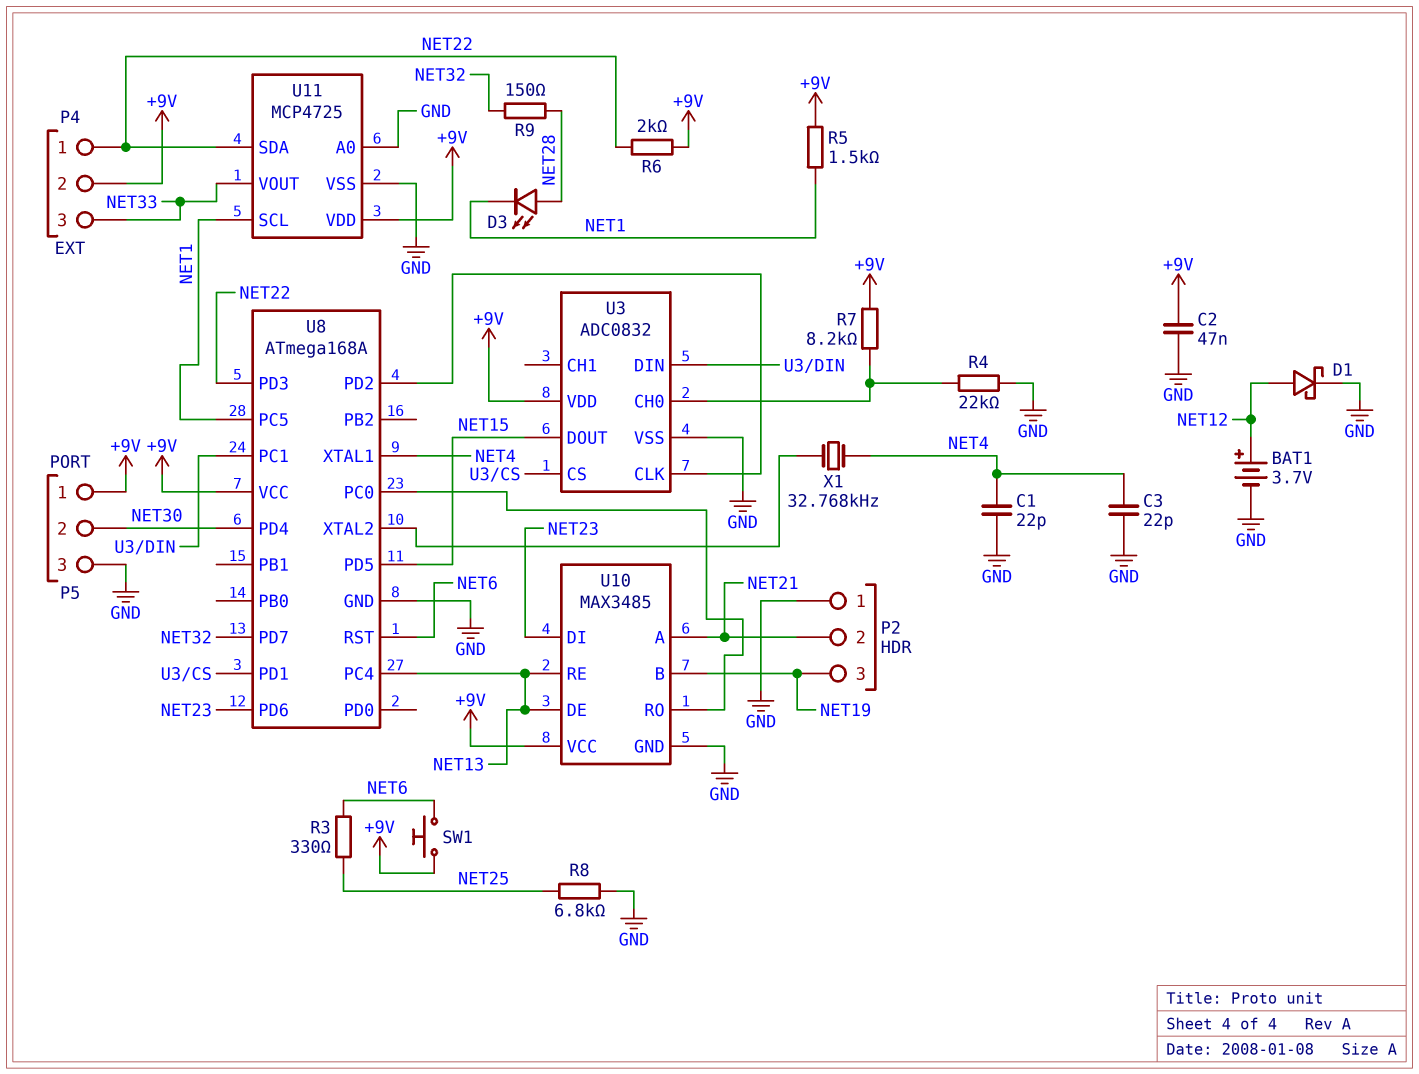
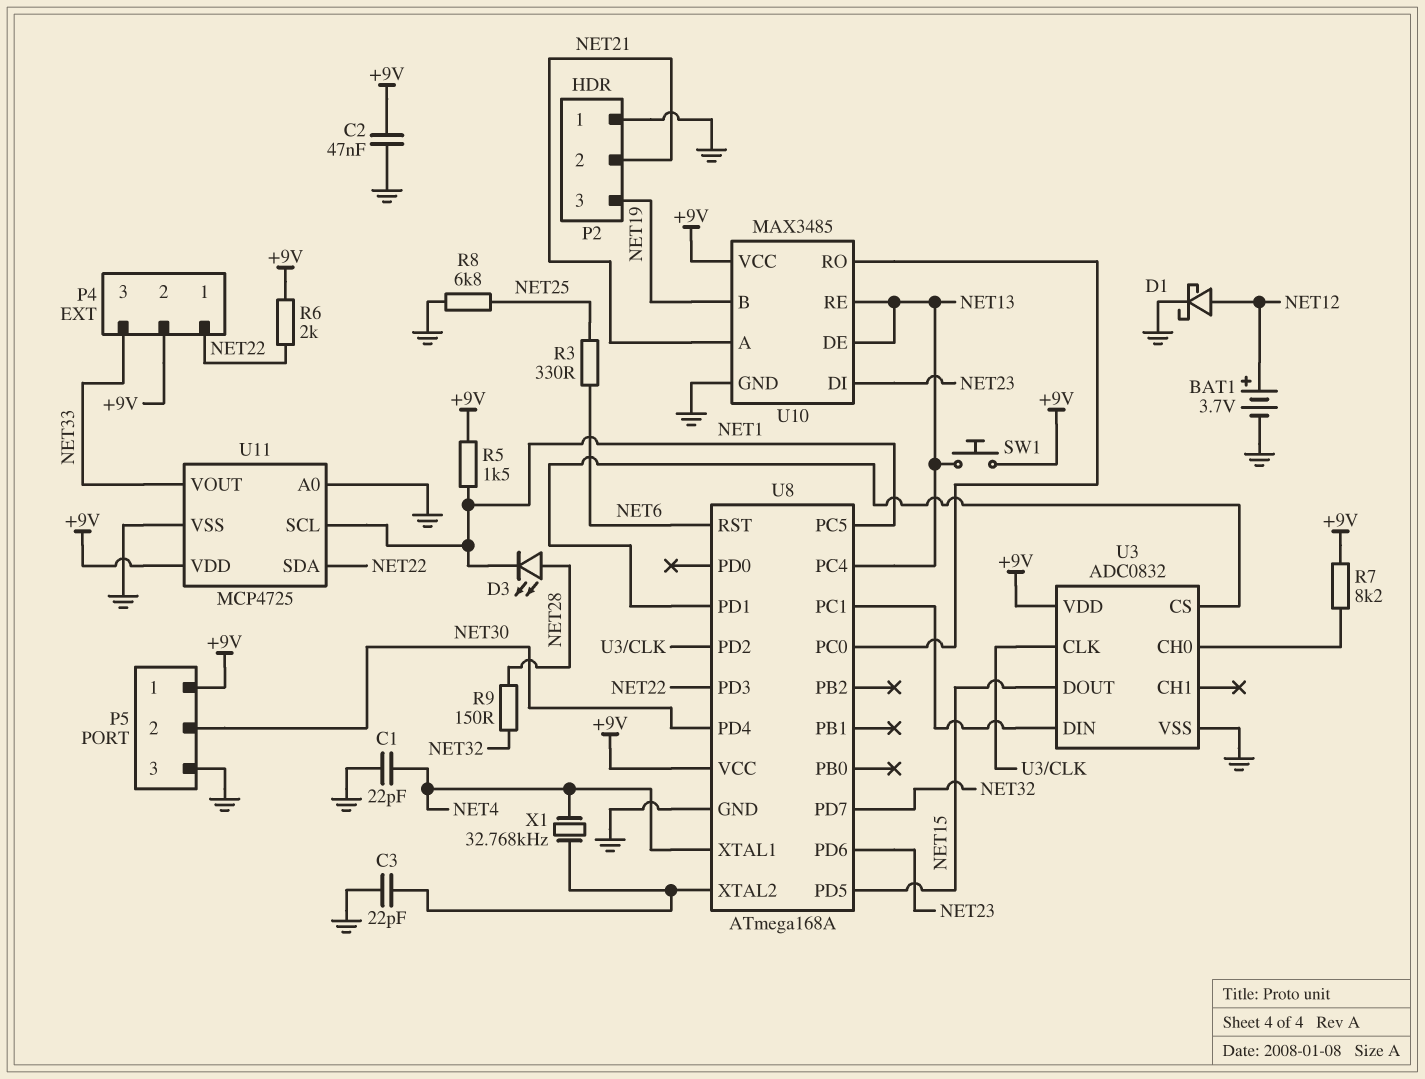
C3: 22pF (GND, NET4) -> 22pF (GND, U8/XTAL2)
R4: 22k (GND, U3/CH0) -> none
SW1: button (+9V, NET6) -> button (+9V, NET13)

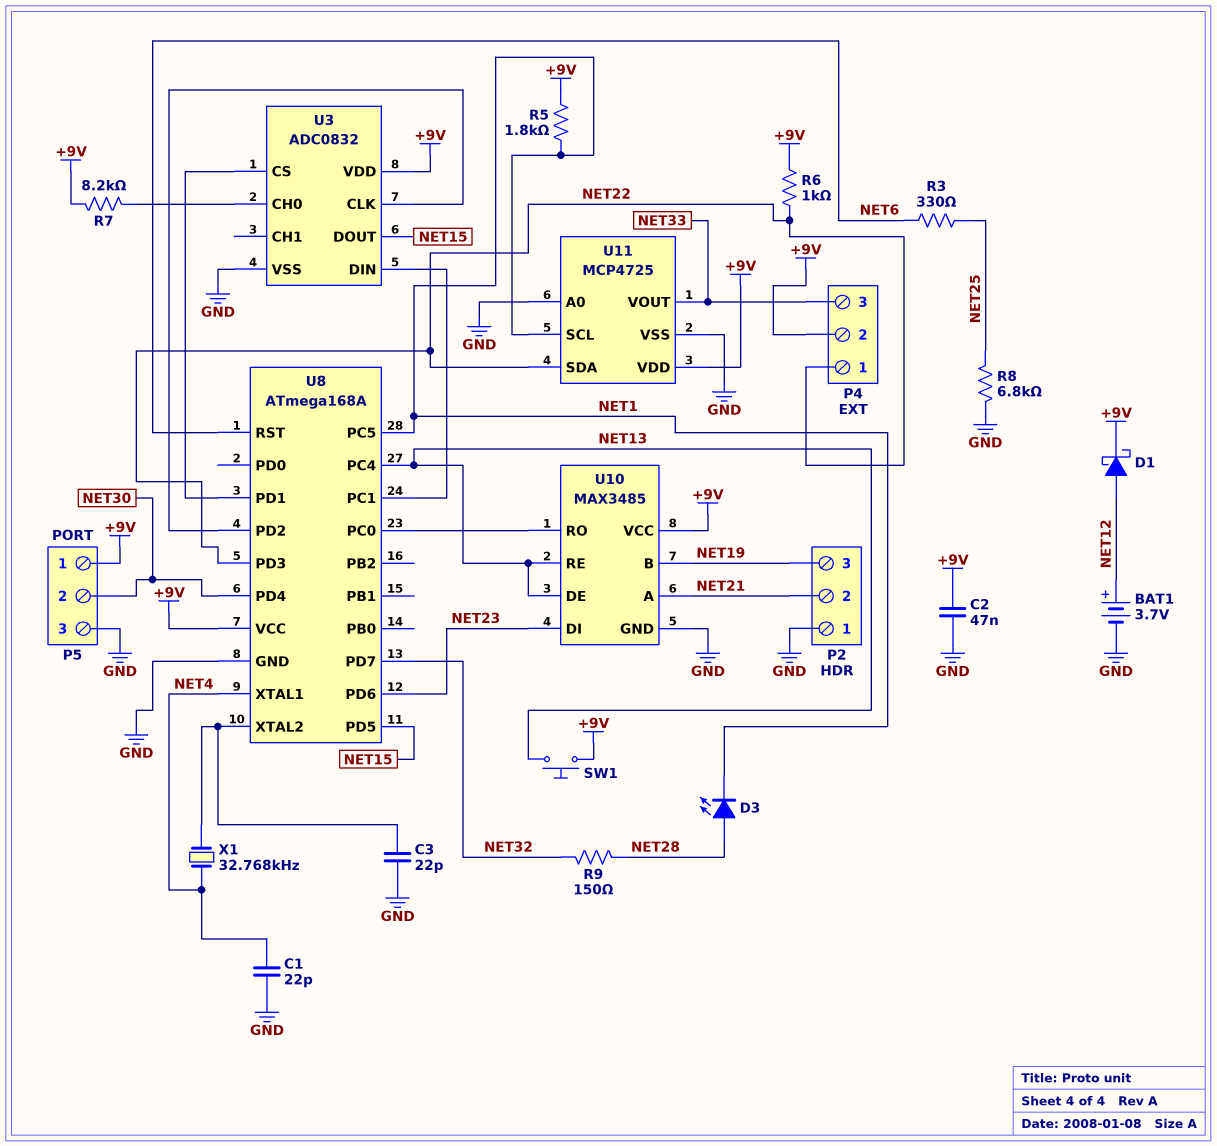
D1: schottky (A NET12, K GND) -> schottky (A NET12, K +9V)
R5: 1.5k (+9V, NET1) -> 1.8k (+9V, NET1)
R6: 2k (+9V, NET22) -> 1k (+9V, NET22)

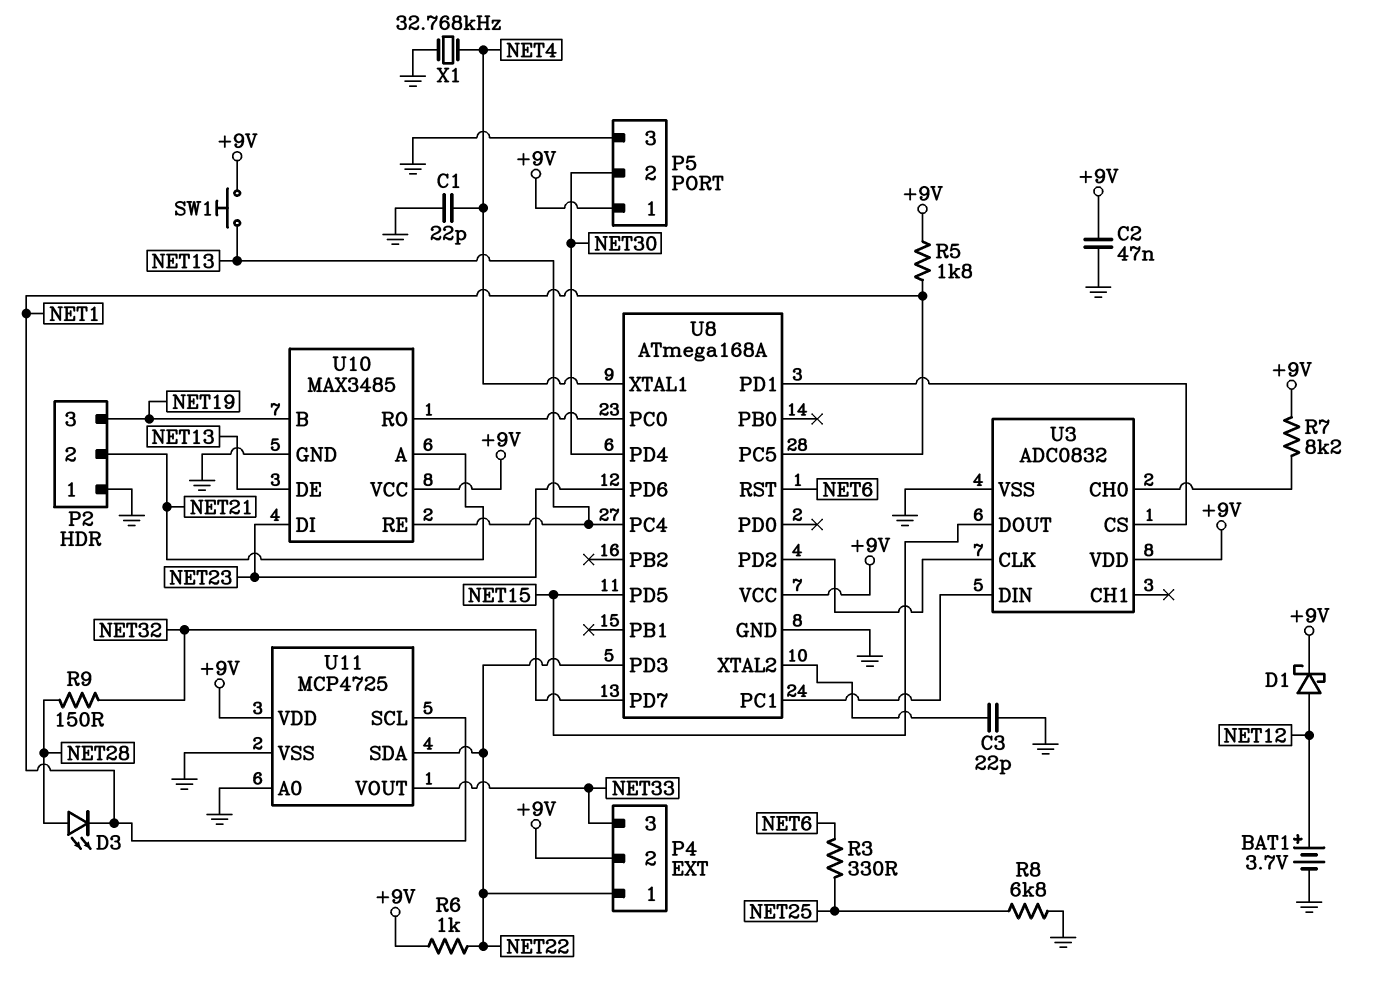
X1: 32.768kHz (NET4, U8/XTAL2) -> 32.768kHz (GND, NET4)

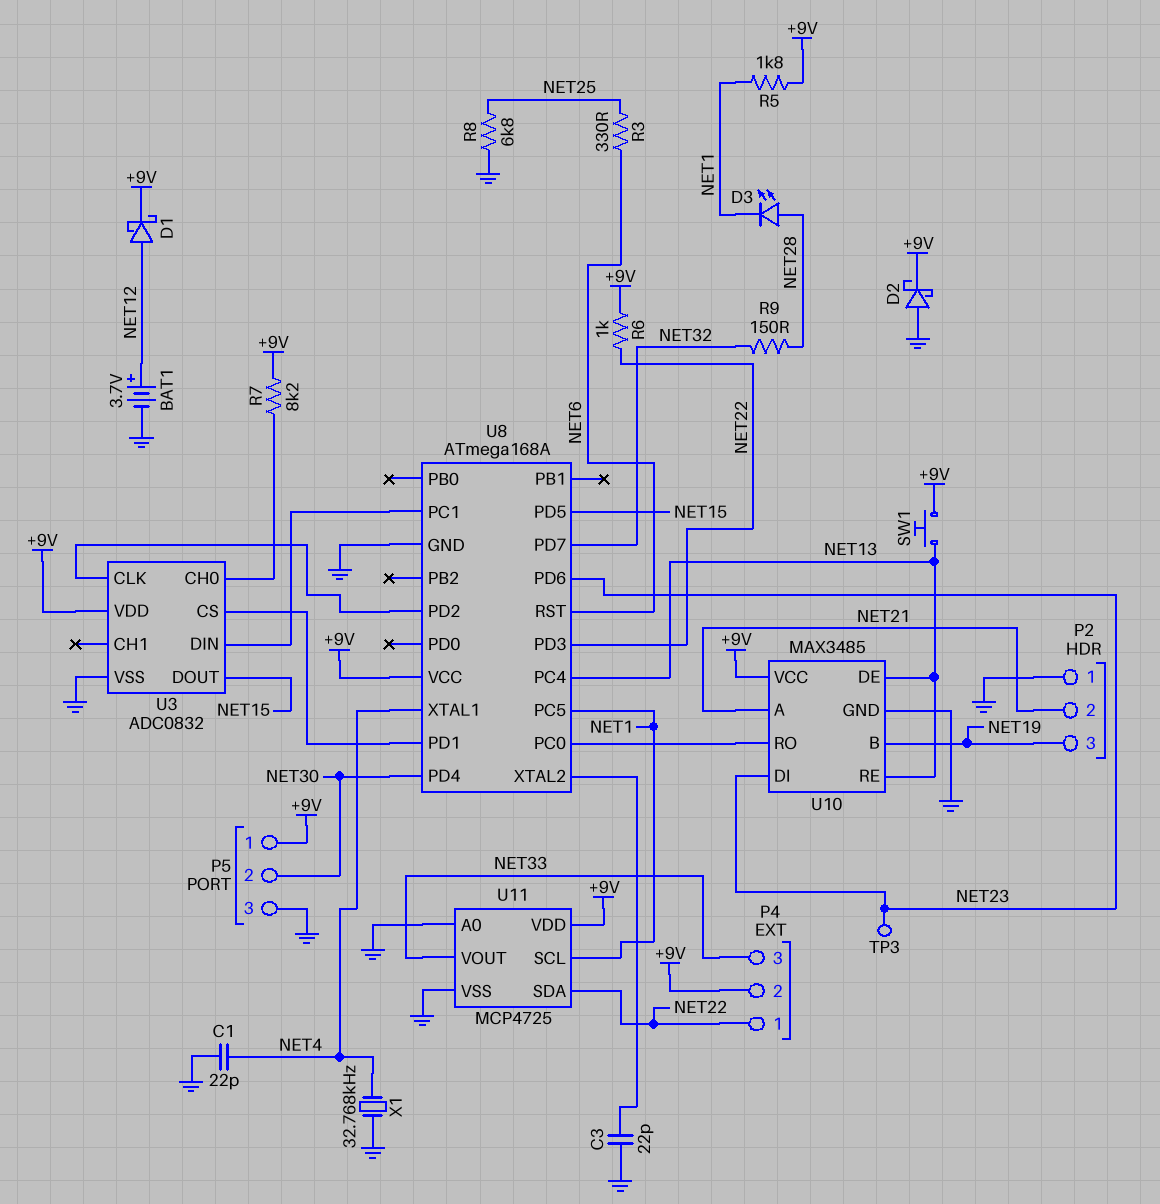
C2: 47nF (+9V, GND) -> none
D2: none -> schottky (A GND, K +9V)
TP3: none -> test point (NET23)

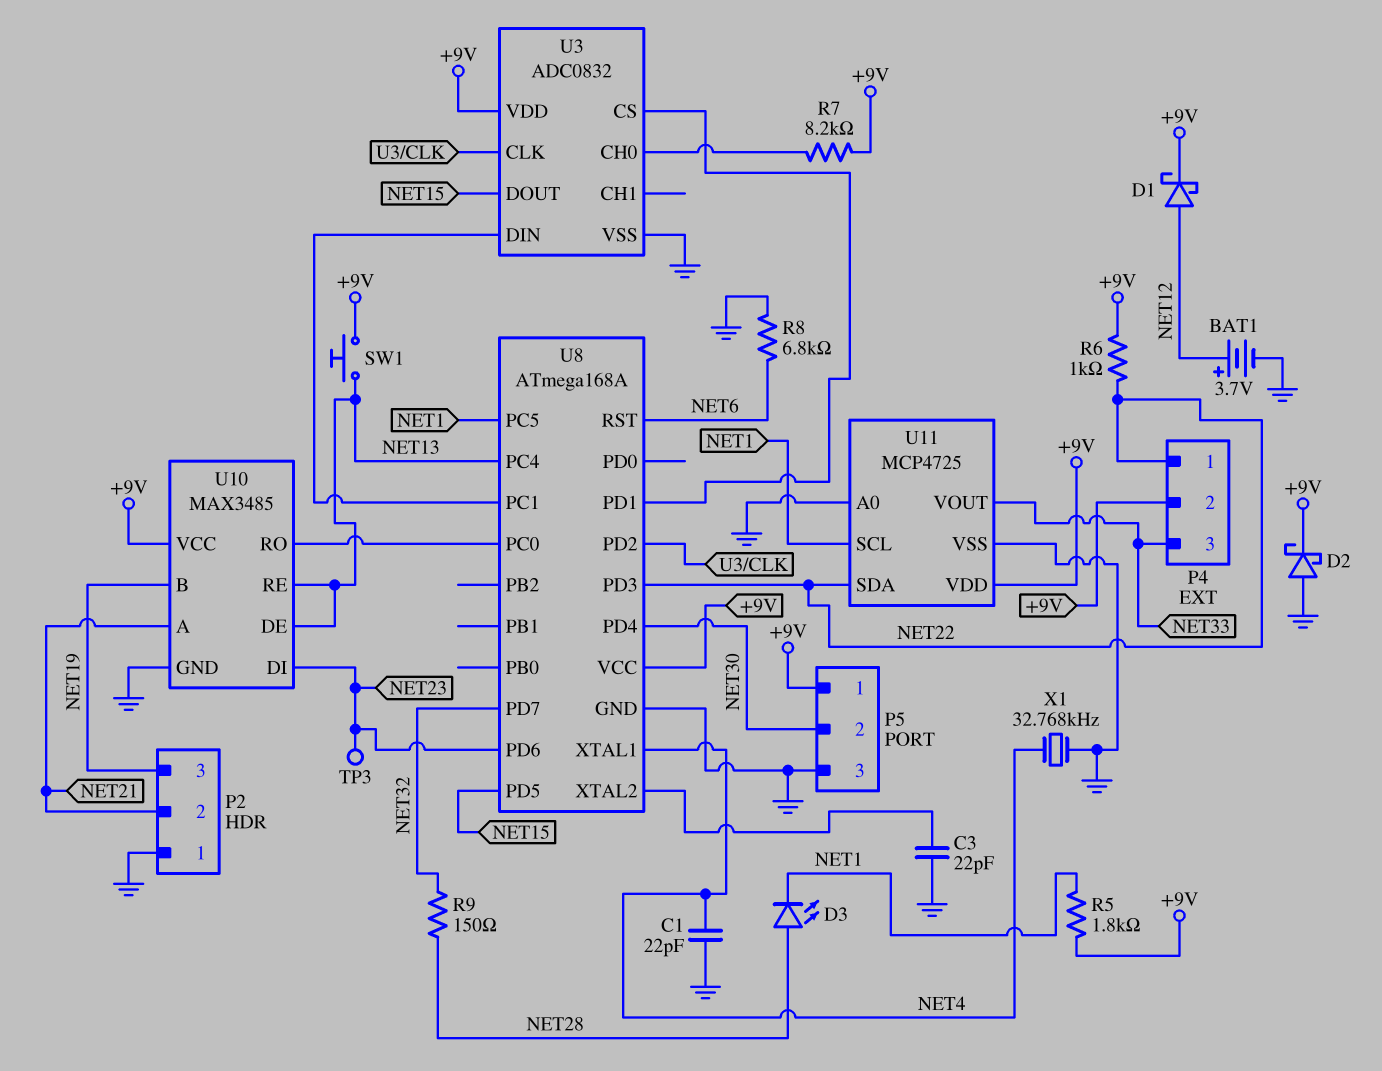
R3: 330 (NET6, NET25) -> none
R8: 6.8k (GND, NET25) -> 6.8k (GND, NET6)

